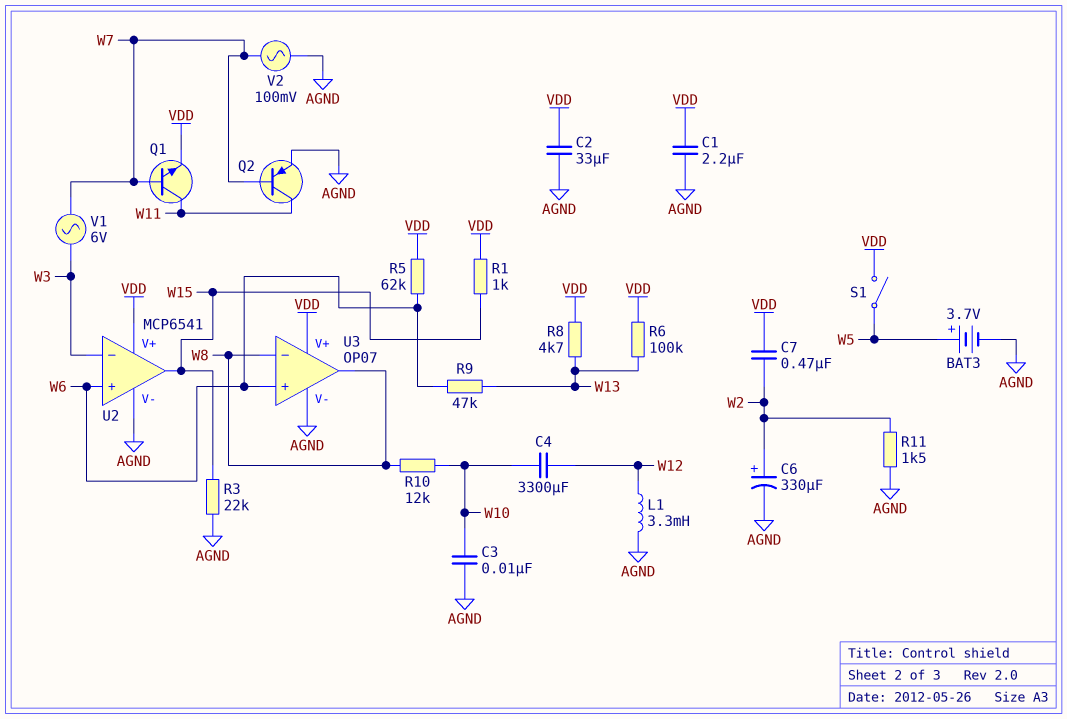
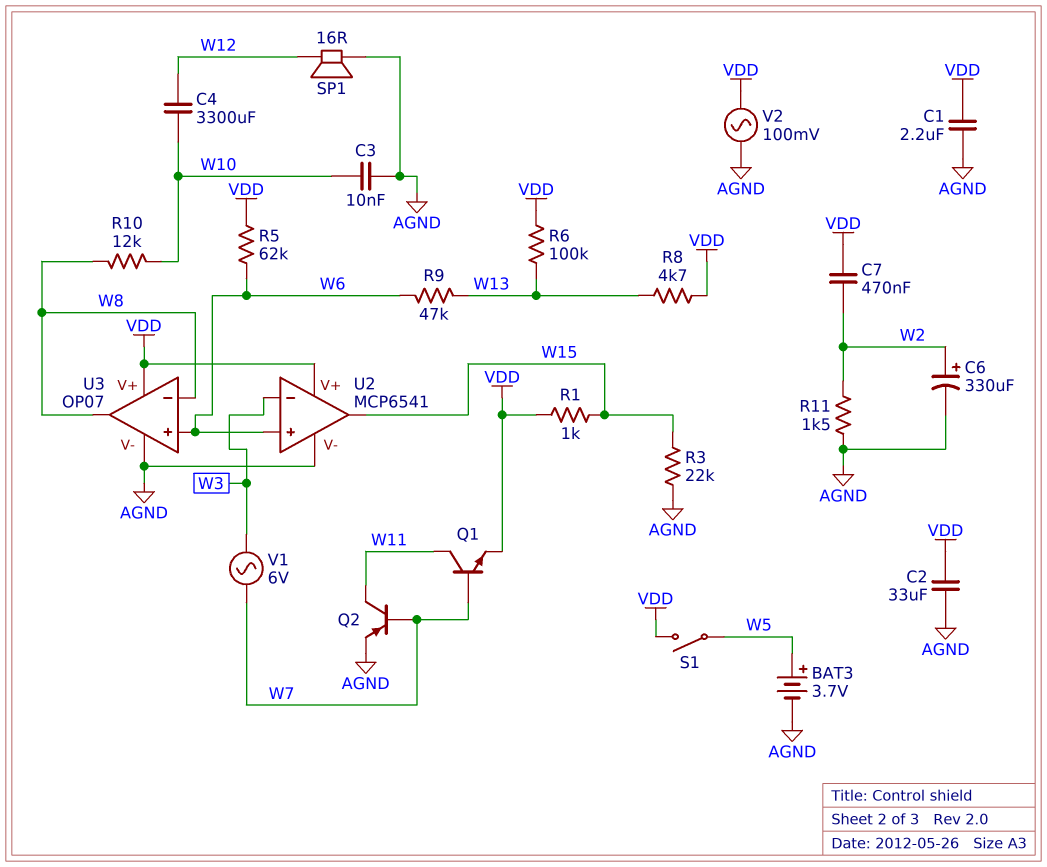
L1: 3.3mH (AGND, W12) -> none
SP1: none -> speaker 16R (AGND, W12)
V2: AC 100mV (AGND, W7) -> AC 100mV (AGND, VDD)

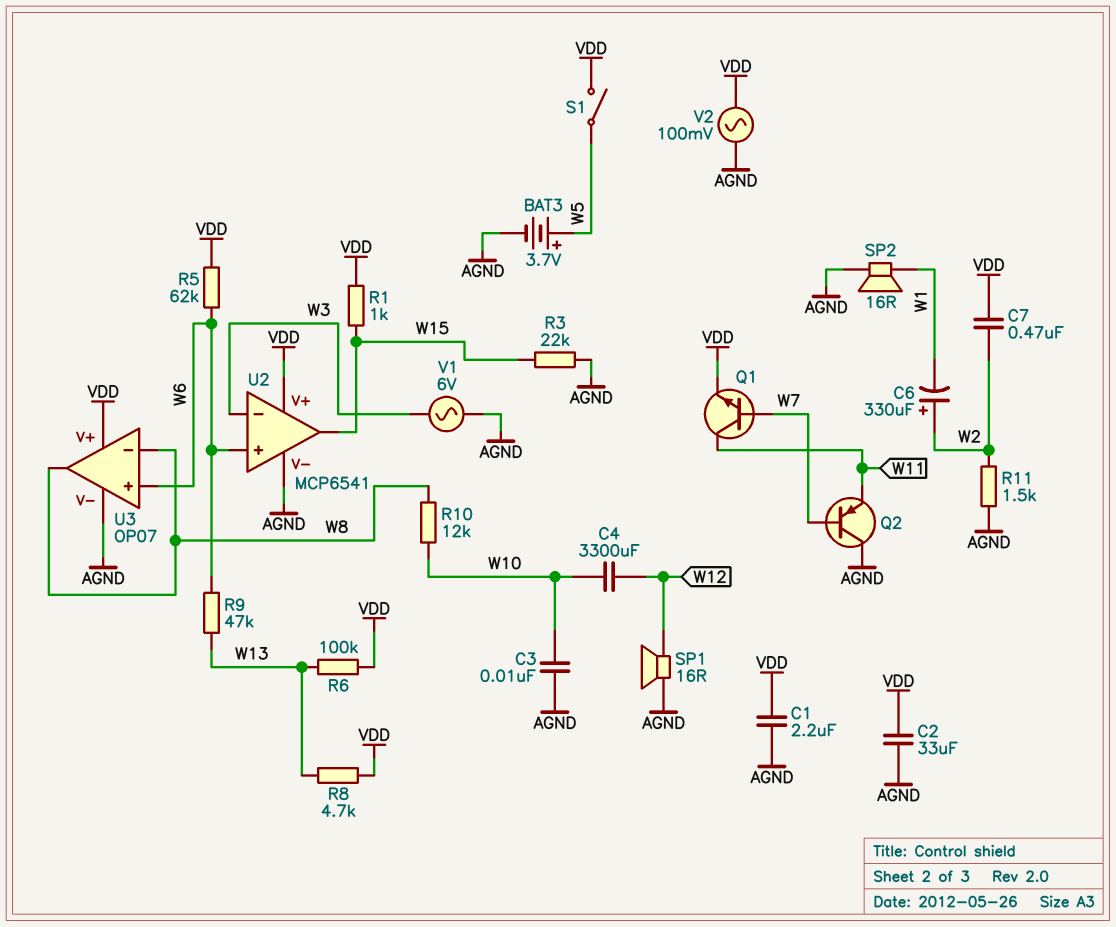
C6: 330uF (plus W2, minus AGND) -> 330uF (plus W2, minus W1)
Q2: PNP (B W7, C W11, E AGND) -> PNP (B W7, C AGND, E W11)
SP2: none -> speaker 16R (AGND, W1)
V1: AC 6V (W3, W7) -> AC 6V (AGND, W3)

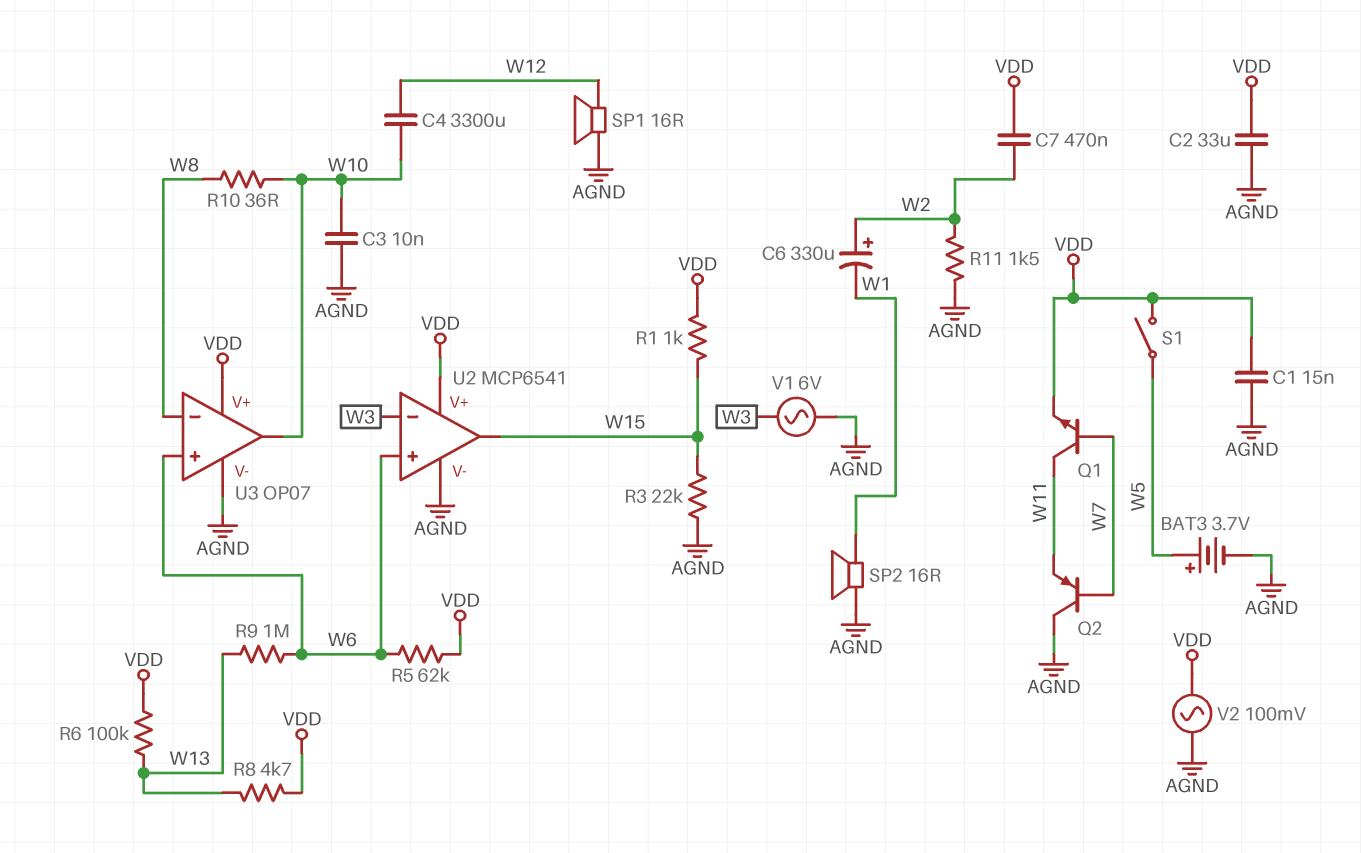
C1: 2.2uF (AGND, VDD) -> 15nF (AGND, VDD)
R9: 47k (W6, W13) -> 1M (W6, W13)
R10: 12k (W8, W10) -> 36 (W8, W10)
U3 pin out: W8 -> W10

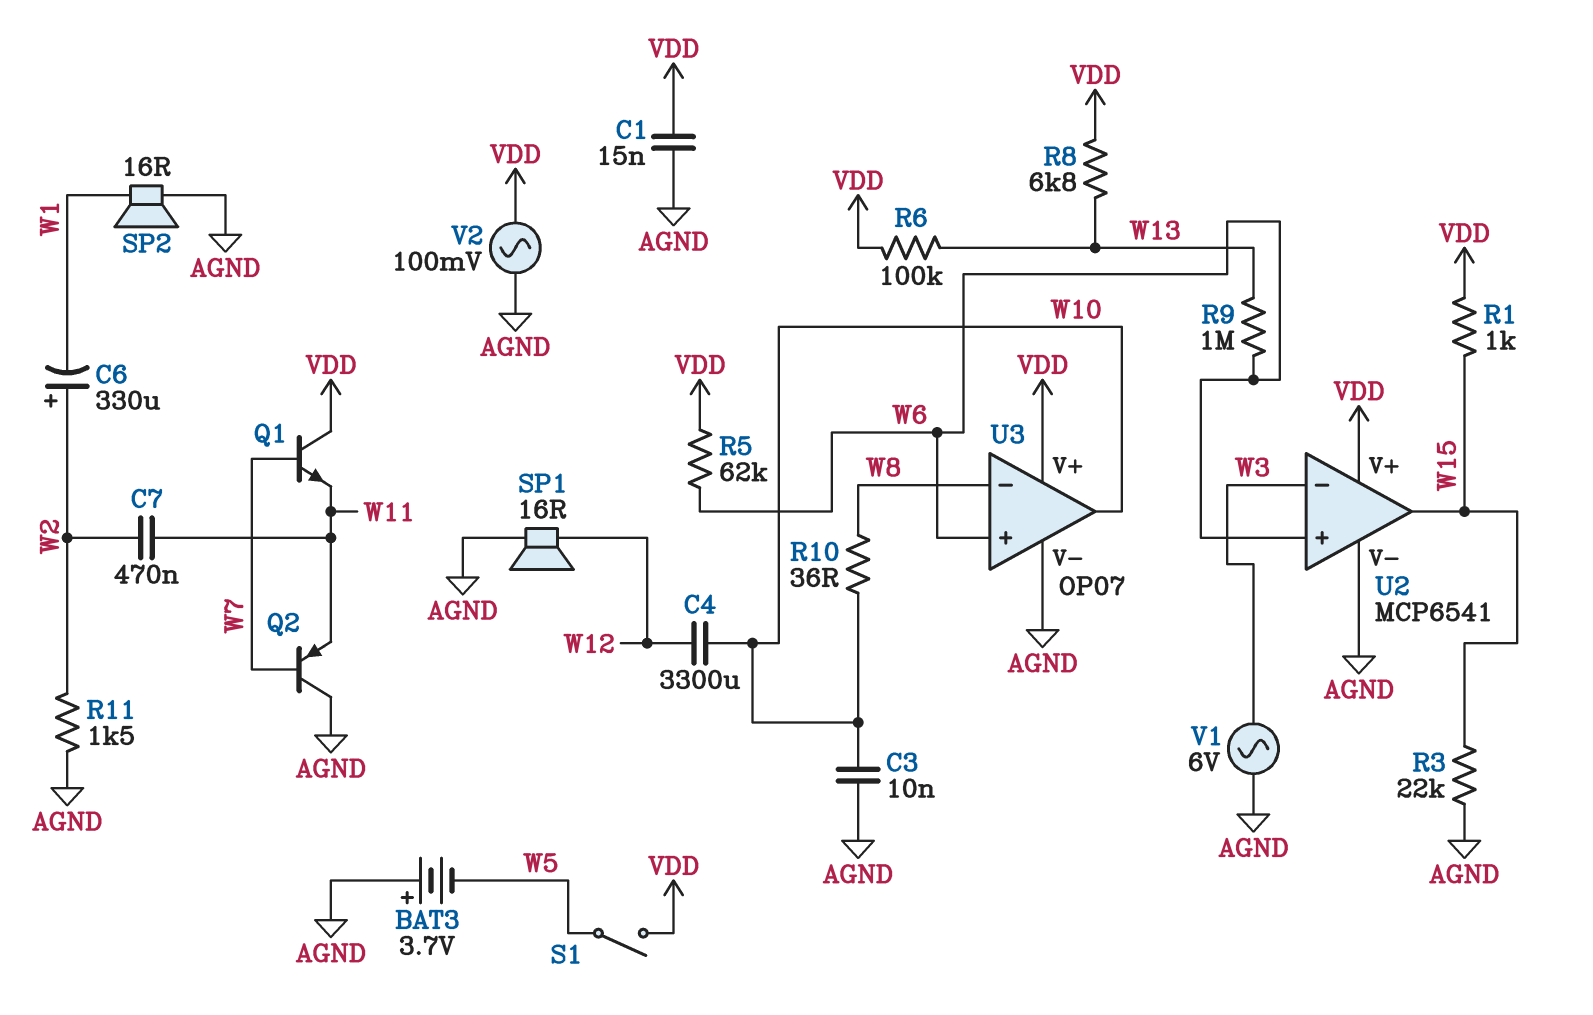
BAT3: 3.7V (plus W5, minus AGND) -> 3.7V (plus AGND, minus W5)
C2: 33uF (AGND, VDD) -> none
C7: 470nF (VDD, W2) -> 470nF (W2, W11)
Q1: NPN (B W7, C W11, E VDD) -> NPN (B W7, C VDD, E W11)
R8: 4.7k (VDD, W13) -> 6.8k (VDD, W13)

